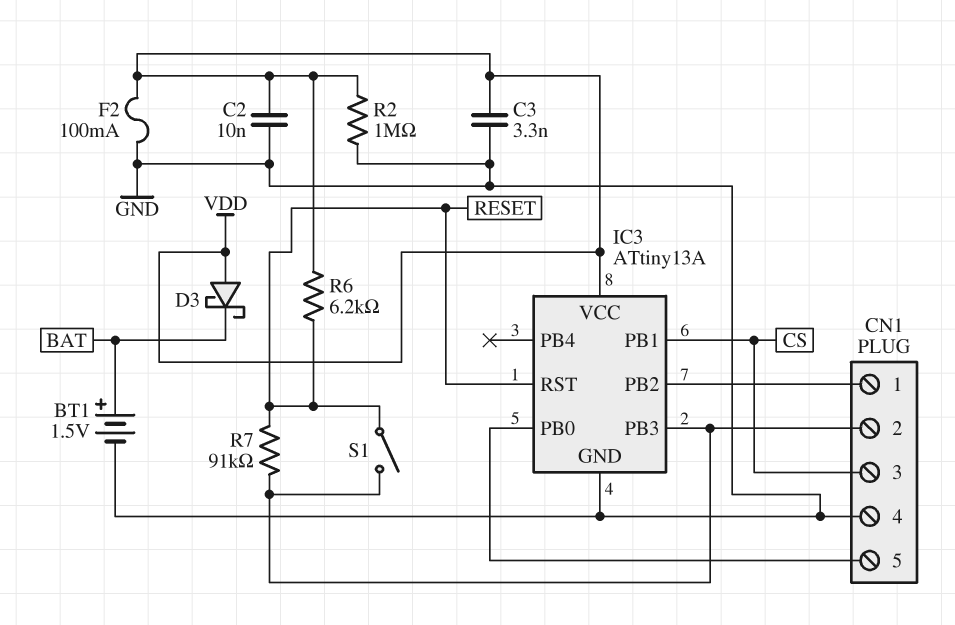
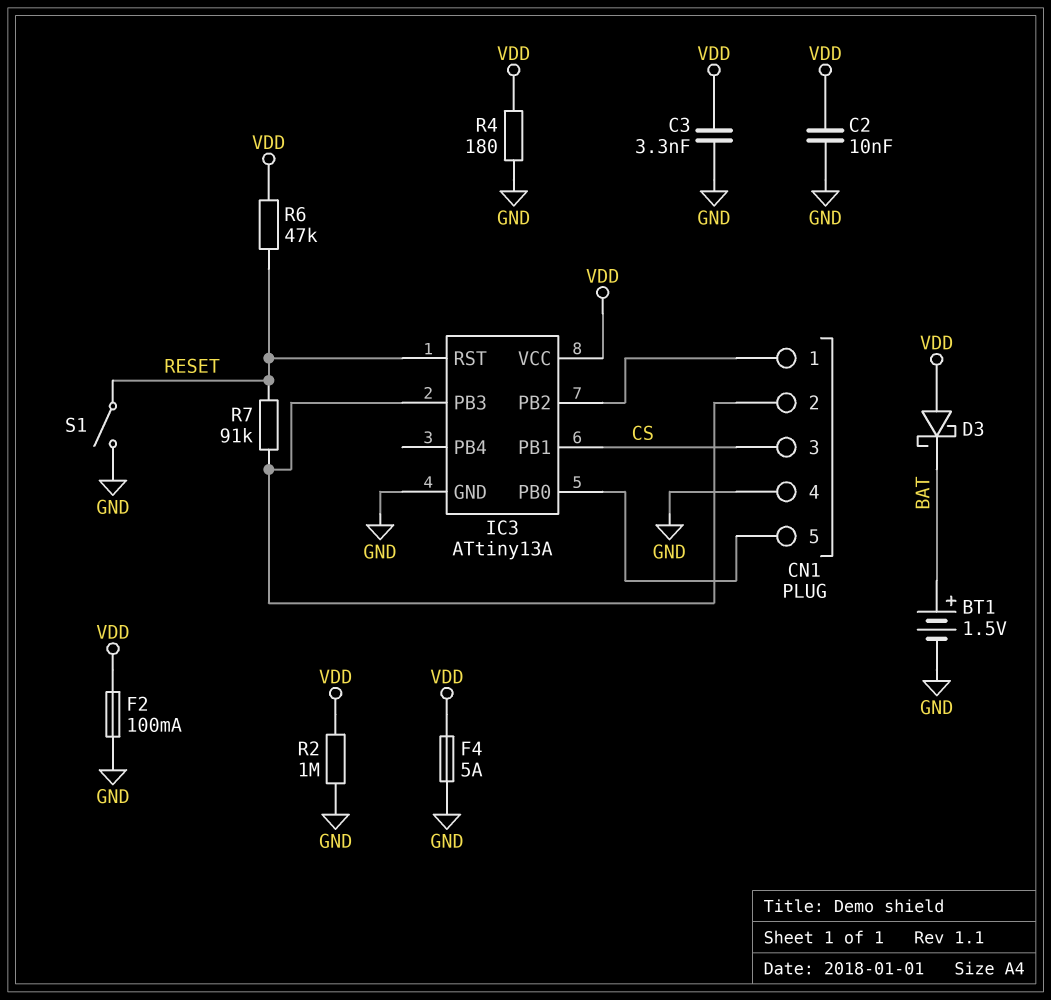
F4: none -> 5A (GND, VDD)
R4: none -> 180 (GND, VDD)
R6: 6.2k (RESET, VDD) -> 47k (RESET, VDD)
S1: switch (CN1/2, RESET) -> switch (GND, RESET)

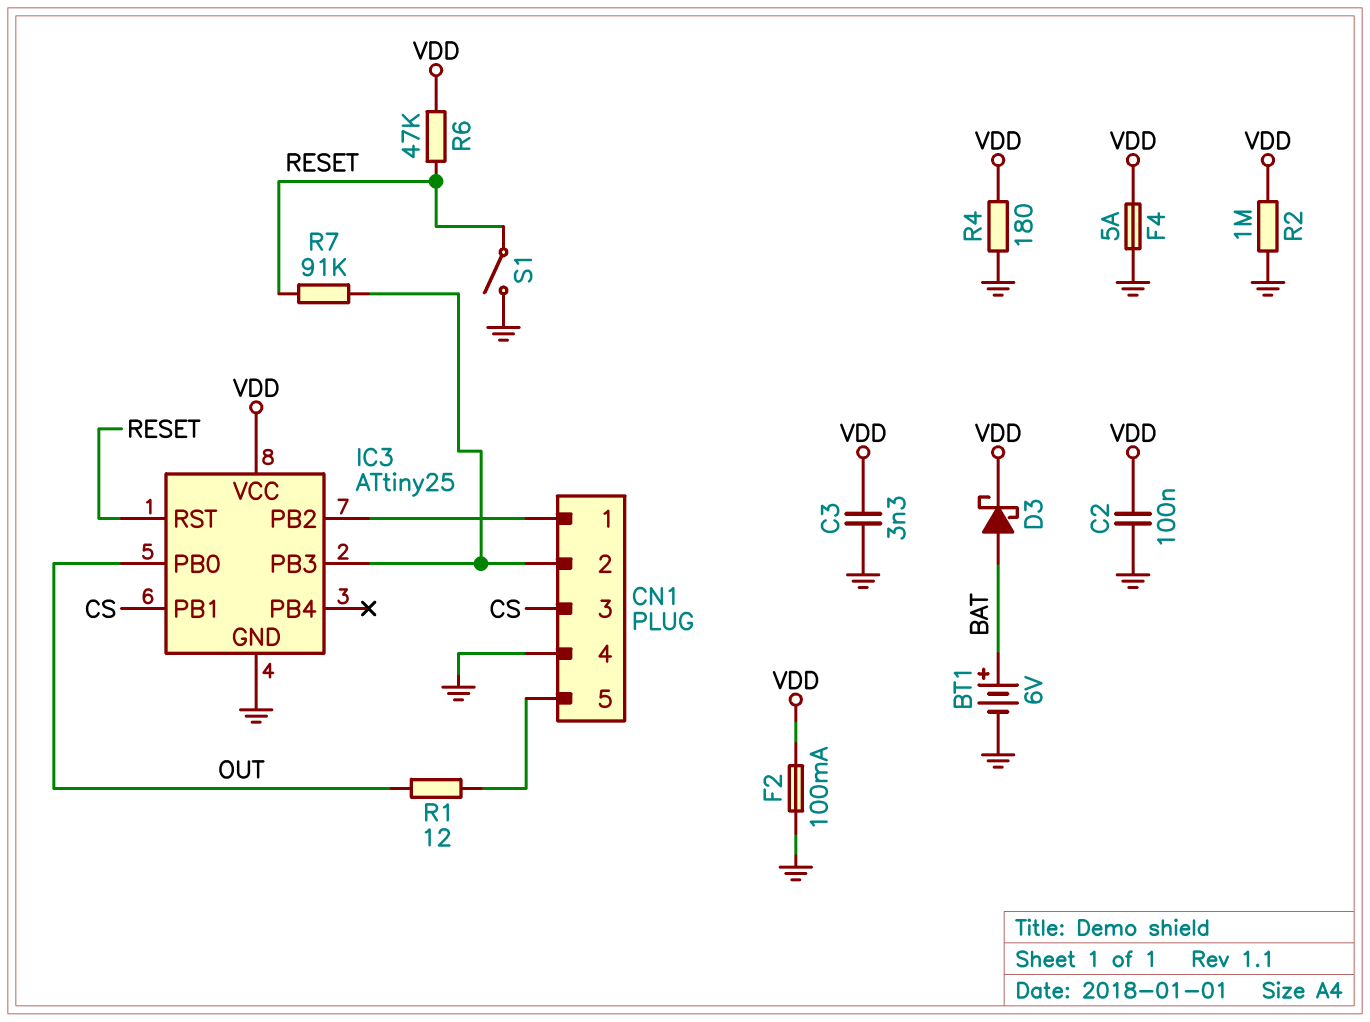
BT1: 1.5V (plus BAT, minus GND) -> 6V (plus BAT, minus GND)
C2: 10nF (GND, VDD) -> 100nF (GND, VDD)
D3: schottky (A VDD, K BAT) -> schottky (A BAT, K VDD)
IC3: ATtiny13A -> ATtiny25
IC3 pin PB0: CN1/5 -> OUT
R1: none -> 12 (CN1/5, OUT)

